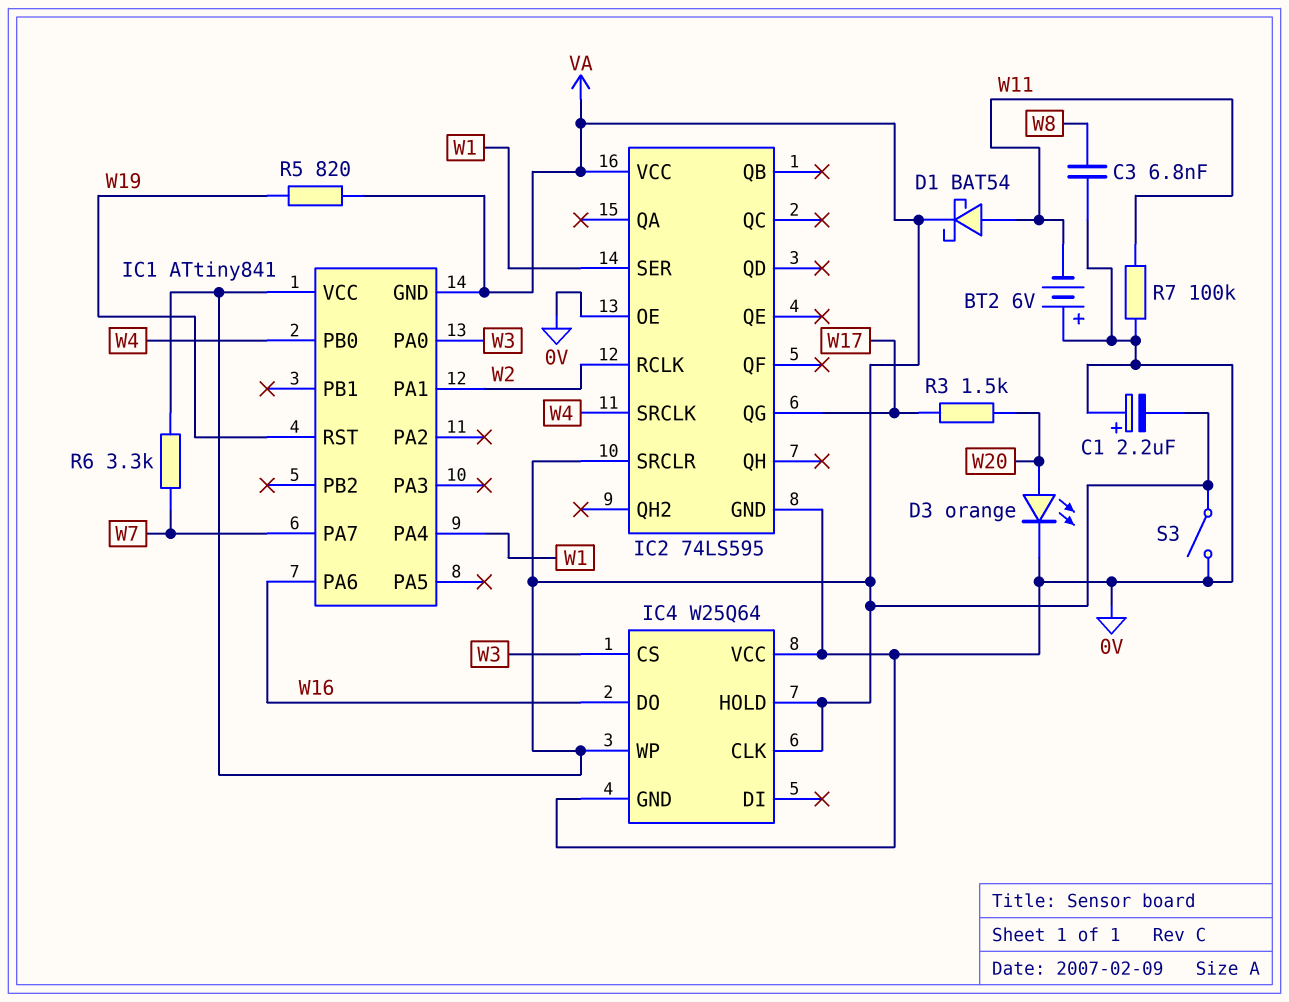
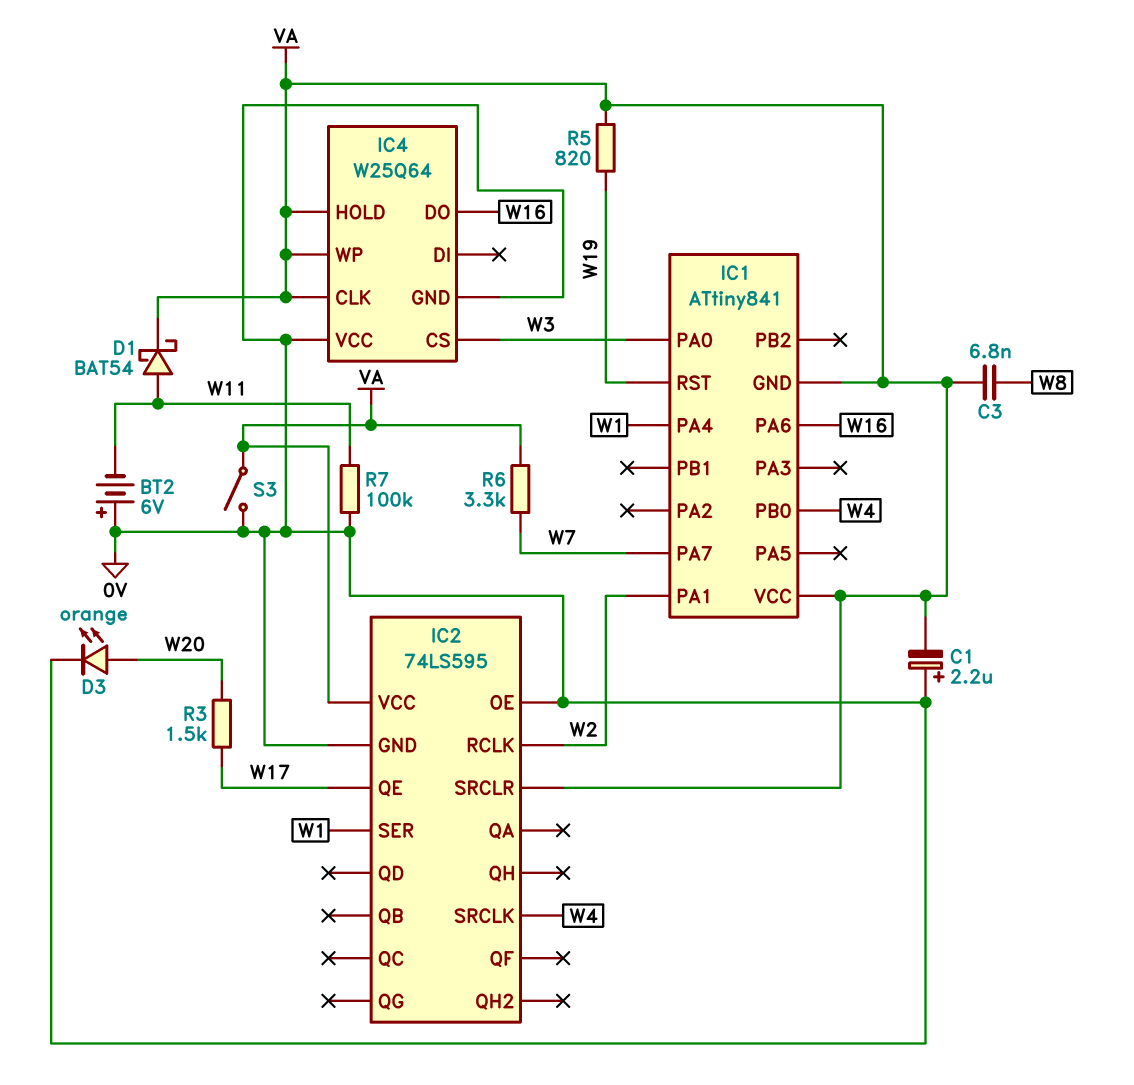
C3: 6.8nF (0V, W8) -> 6.8nF (VA, W8)
IC2 pin QE: none -> W17
IC2 pin QG: W17 -> none

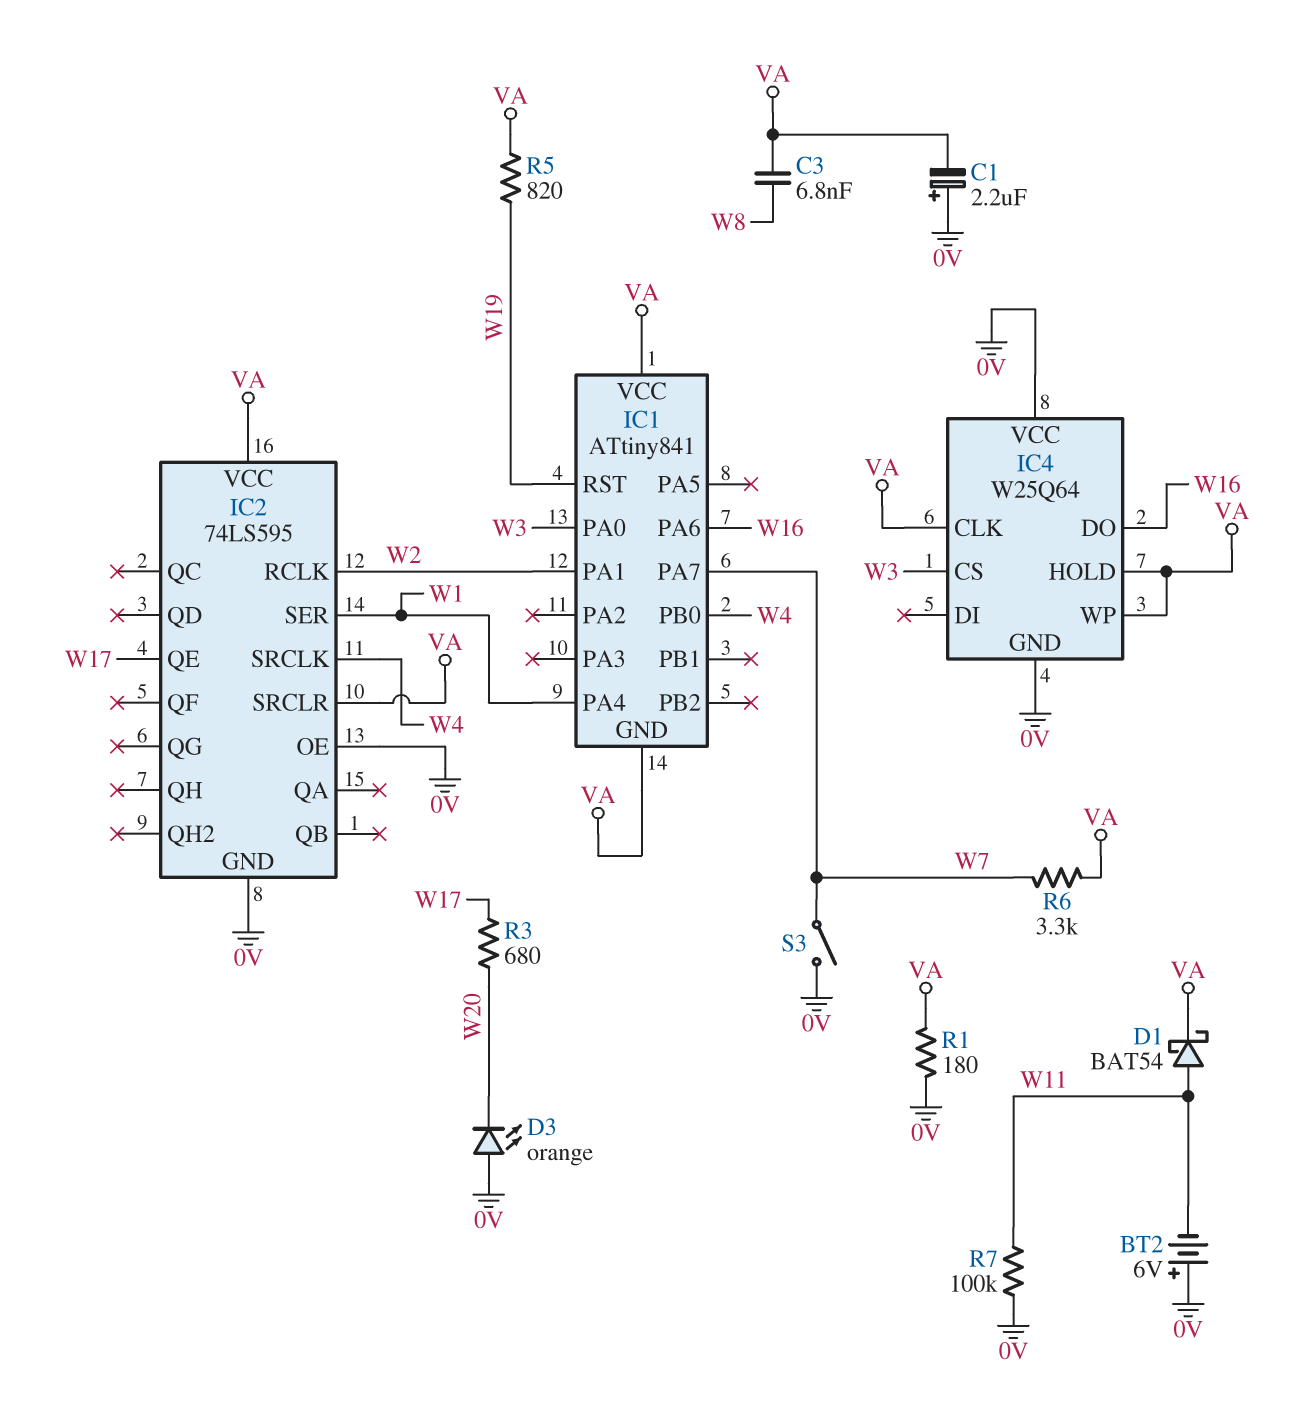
D3: LED orange (A W20, K 0V) -> LED orange (A 0V, K W20)
R1: none -> 180 (0V, VA)
R3: 1.5k (W17, W20) -> 680 (W17, W20)
S3: switch (0V, VA) -> switch (0V, W7)

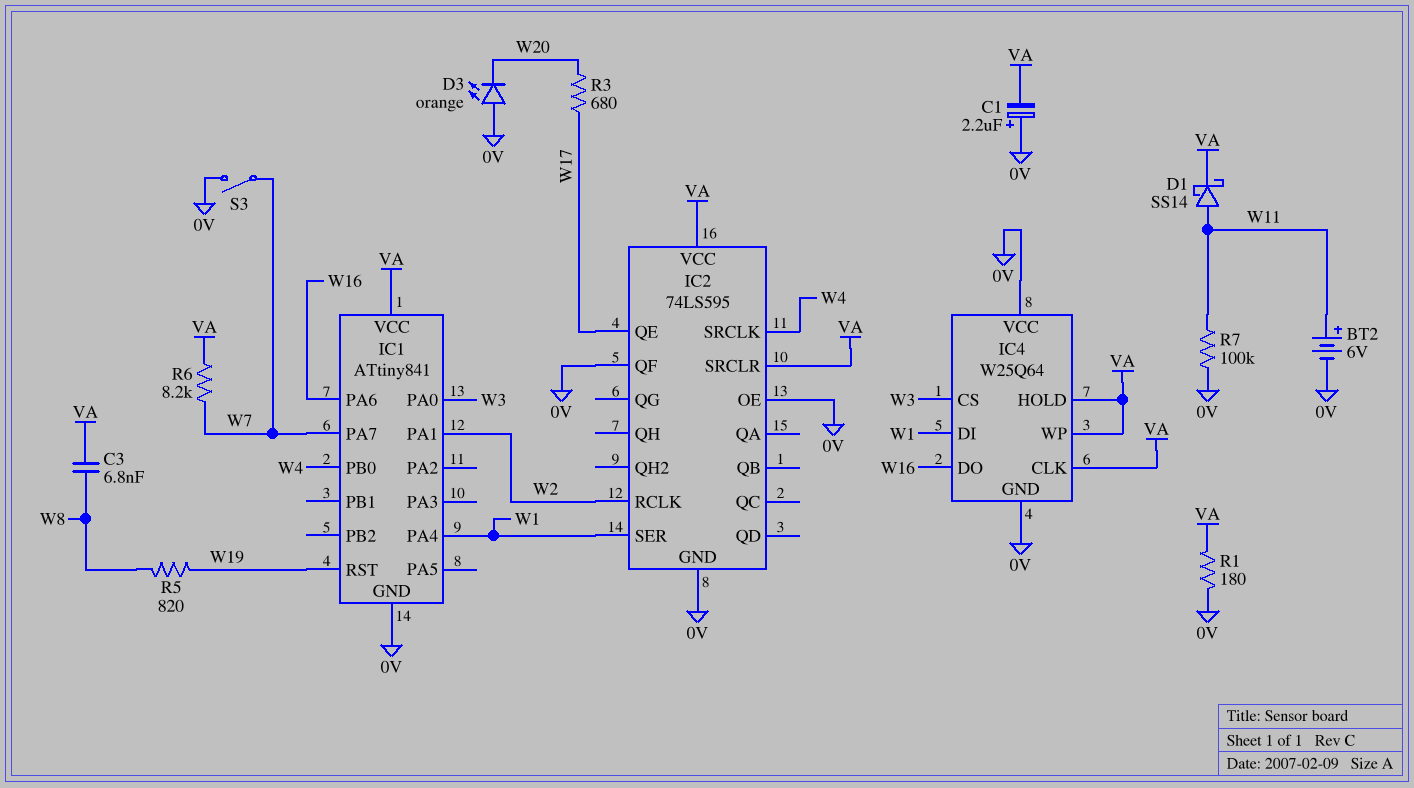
BT2: 6V (plus 0V, minus W11) -> 6V (plus W11, minus 0V)
D1: schottky BAT54 (A W11, K VA) -> schottky SS14 (A W11, K VA)
IC1 pin GND: VA -> 0V
IC2 pin QF: none -> 0V
IC4 pin DI: none -> W1
R5: 820 (VA, W19) -> 820 (W8, W19)
R6: 3.3k (VA, W7) -> 8.2k (VA, W7)

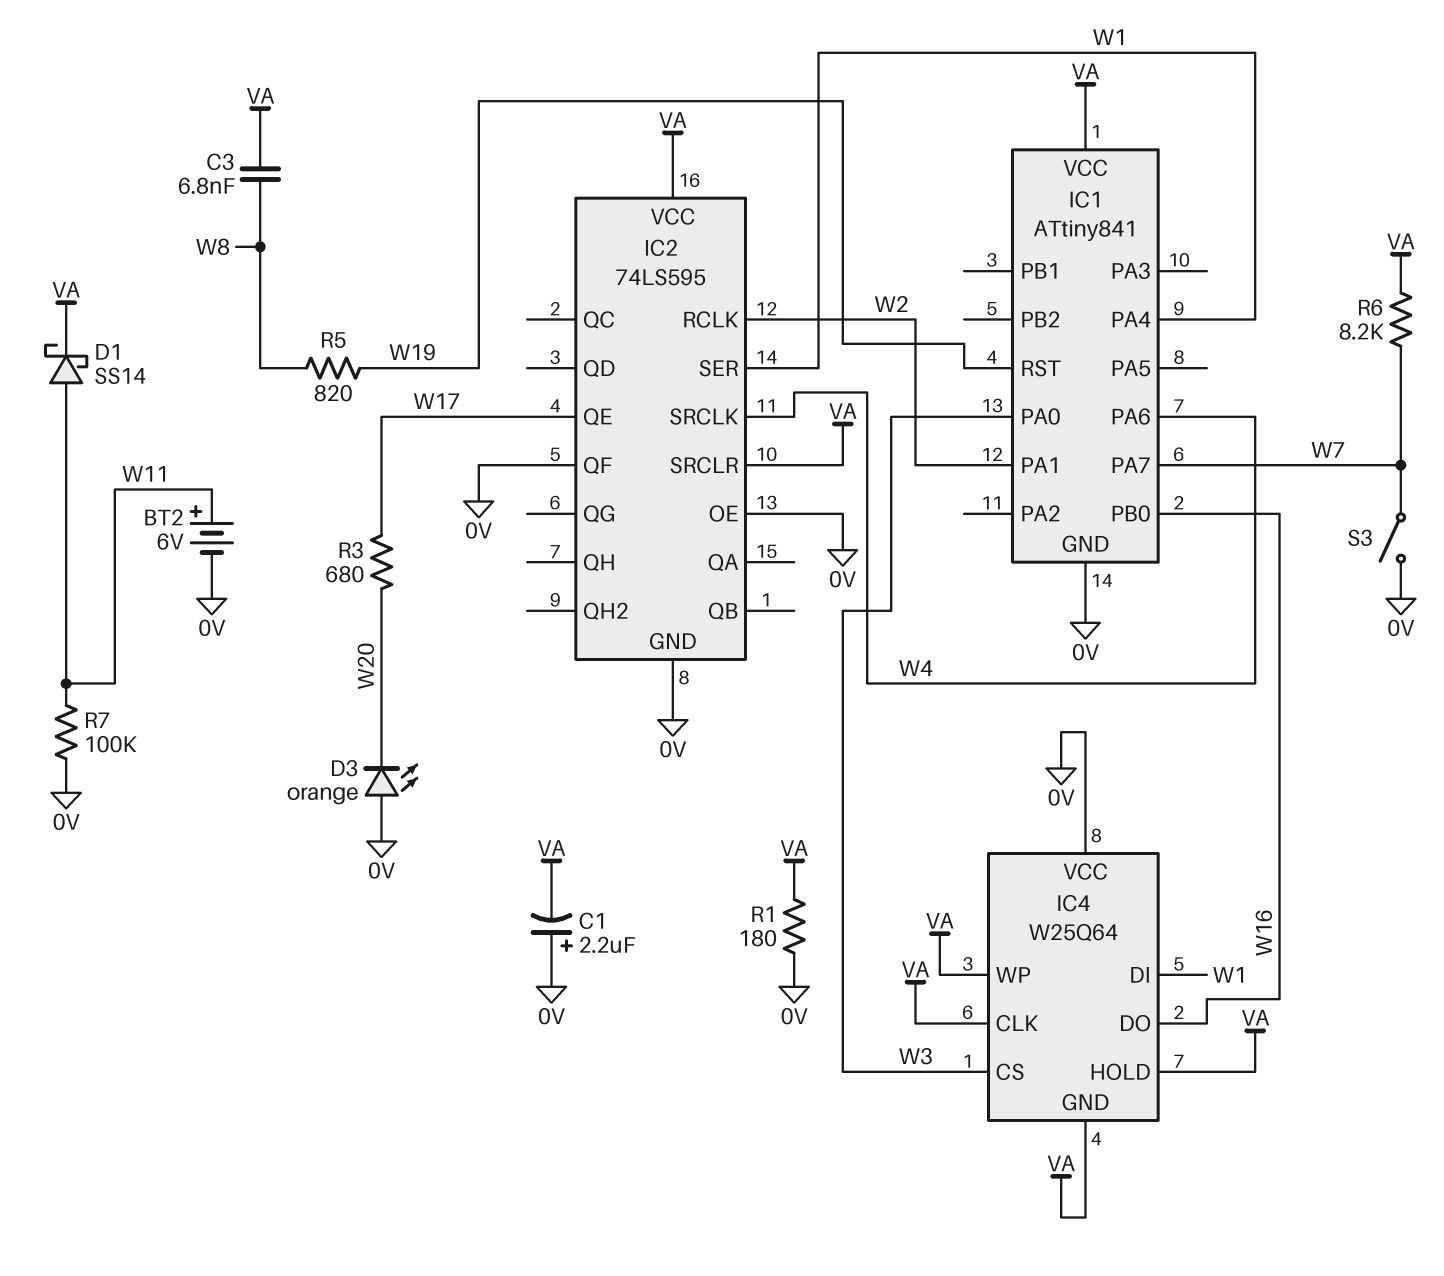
IC1 pin PA6: W16 -> W4
IC1 pin PB0: W4 -> W16
IC4 pin GND: 0V -> VA

